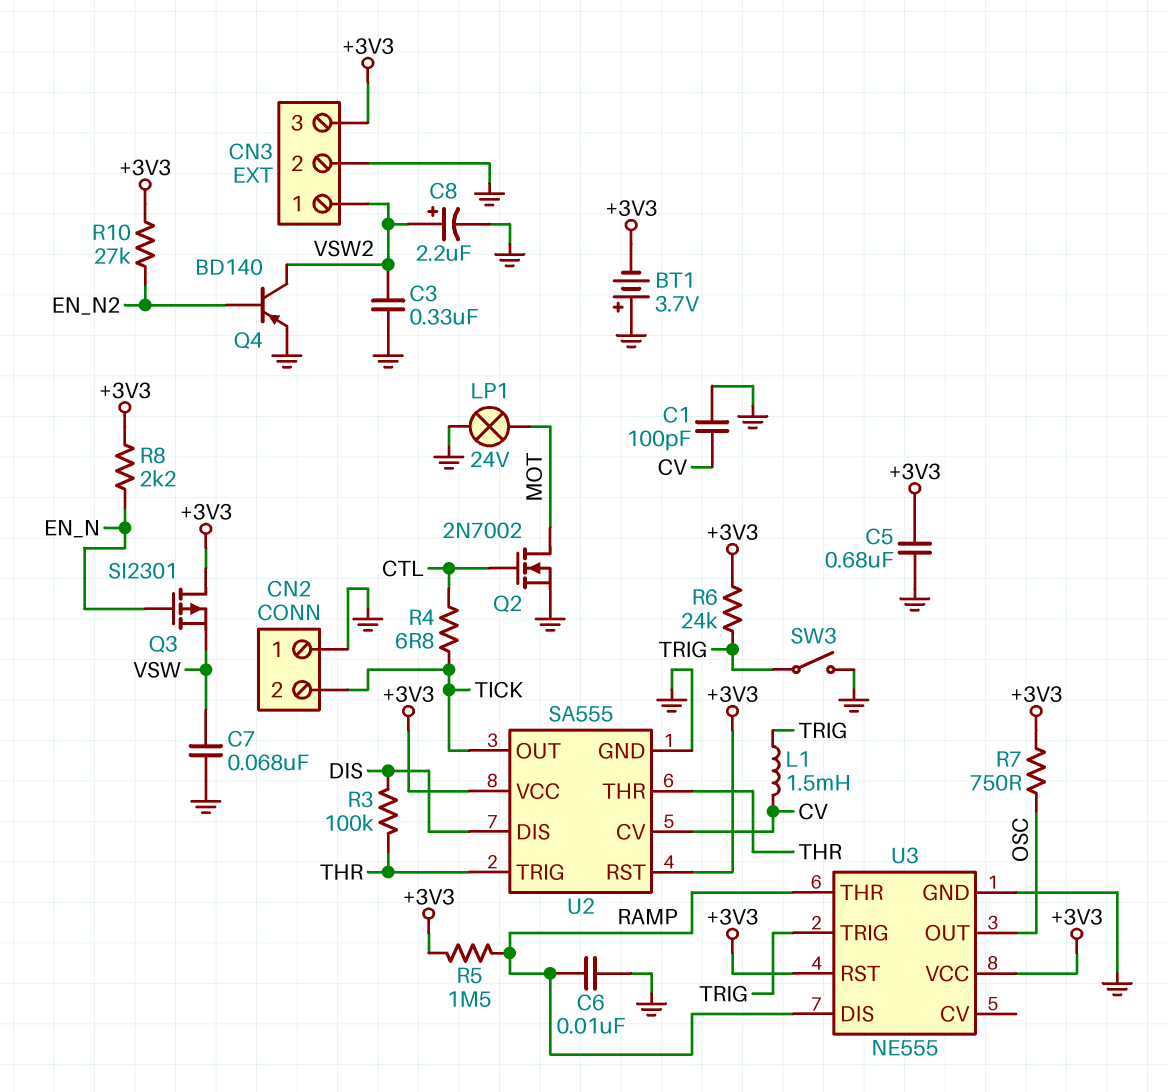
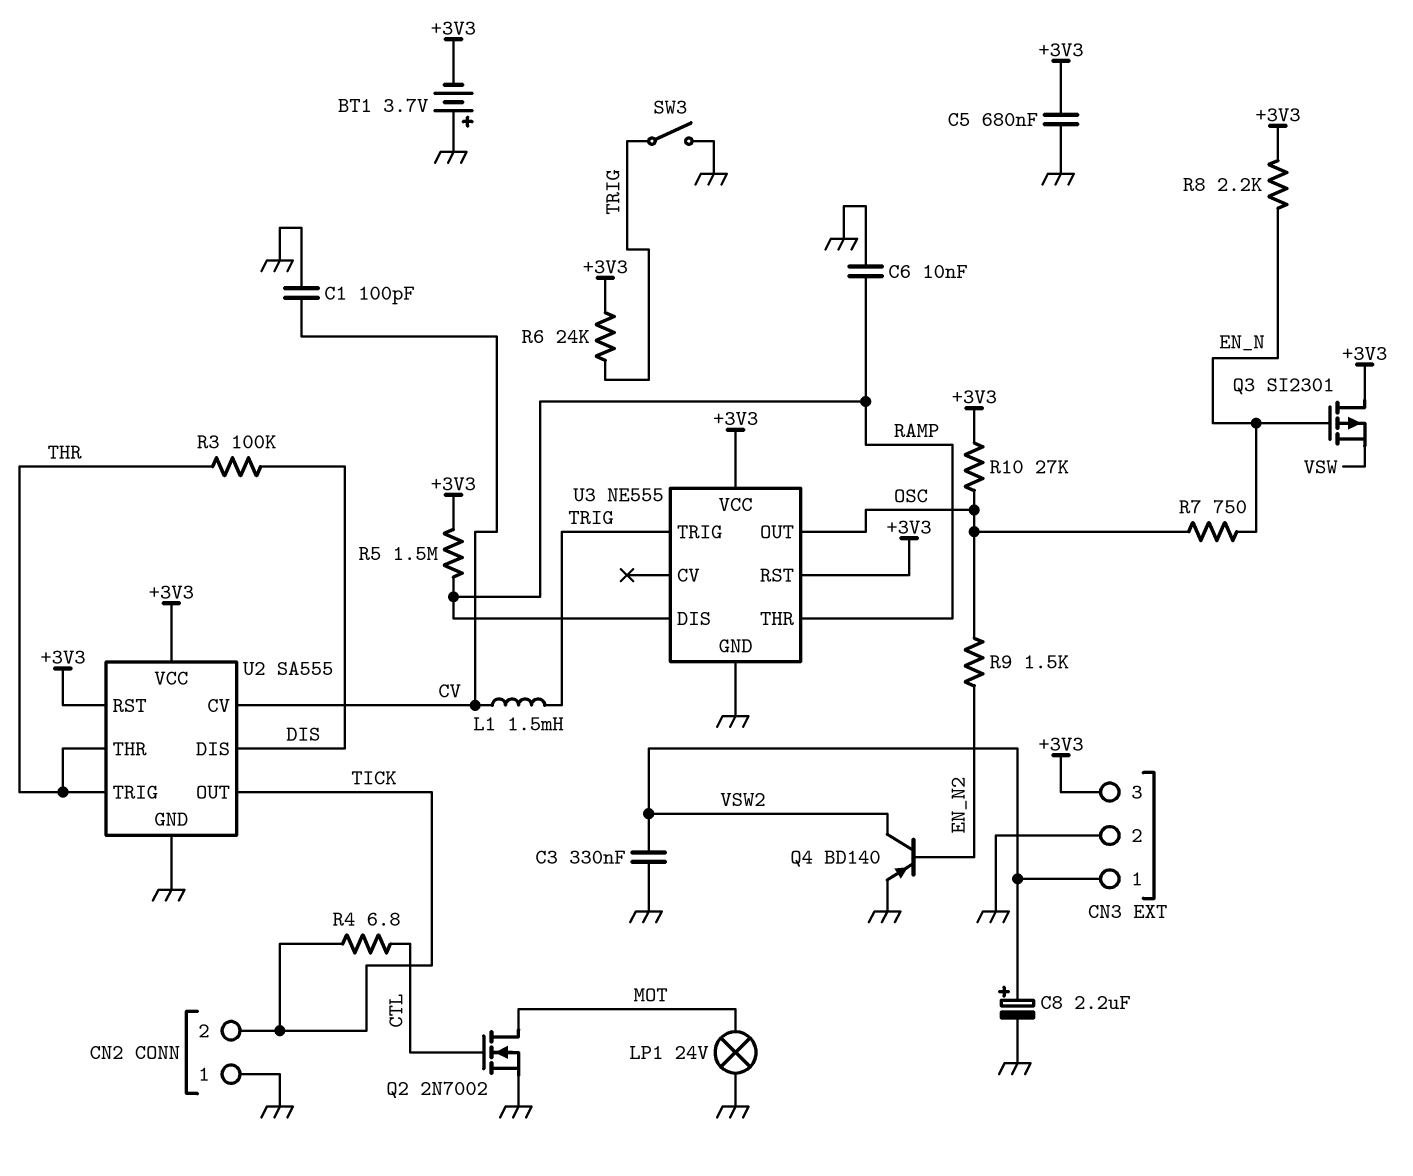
C7: 68nF (GND, VSW) -> none
R7: 750 (+3V3, OSC) -> 750 (EN_N, OSC)
R9: none -> 1.5k (EN_N2, OSC)
R10: 27k (+3V3, EN_N2) -> 27k (+3V3, OSC)

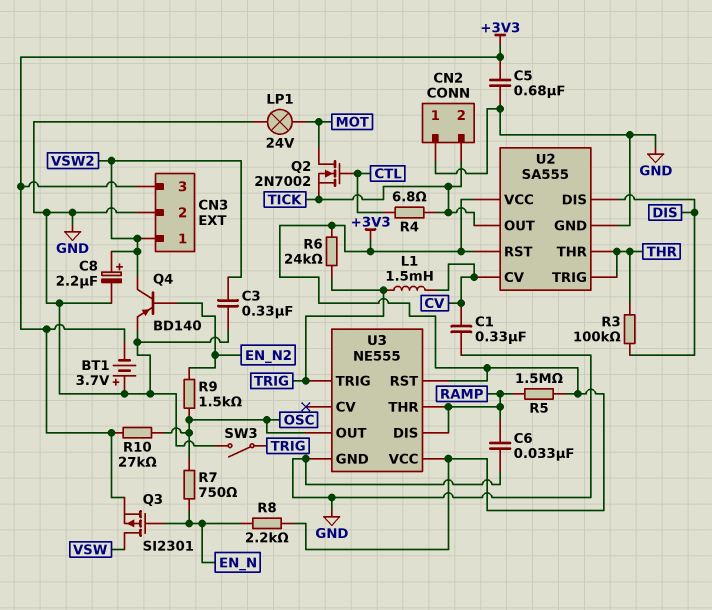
C1: 100pF (CV, GND) -> 330nF (CV, GND)
C6: 10nF (GND, RAMP) -> 33nF (GND, RAMP)
Q2: NMOS 2N7002 (G CTL, D MOT, S GND) -> NMOS 2N7002 (G CTL, D MOT, S TICK)
Q3: PMOS SI2301 (G EN_N, D +3V3, S VSW) -> PMOS SI2301 (G EN_N, D VSW, S +3V3)

